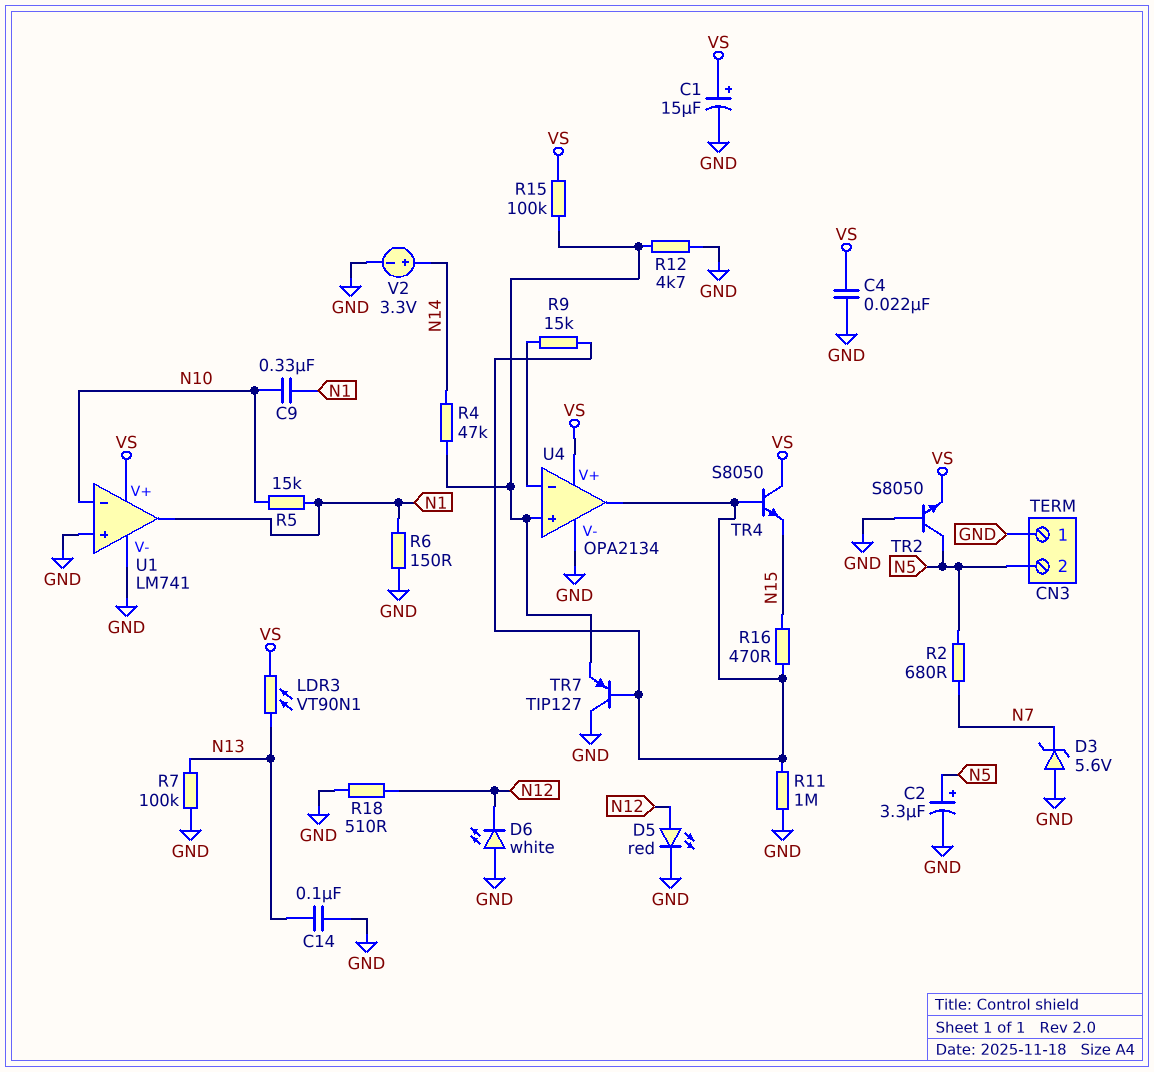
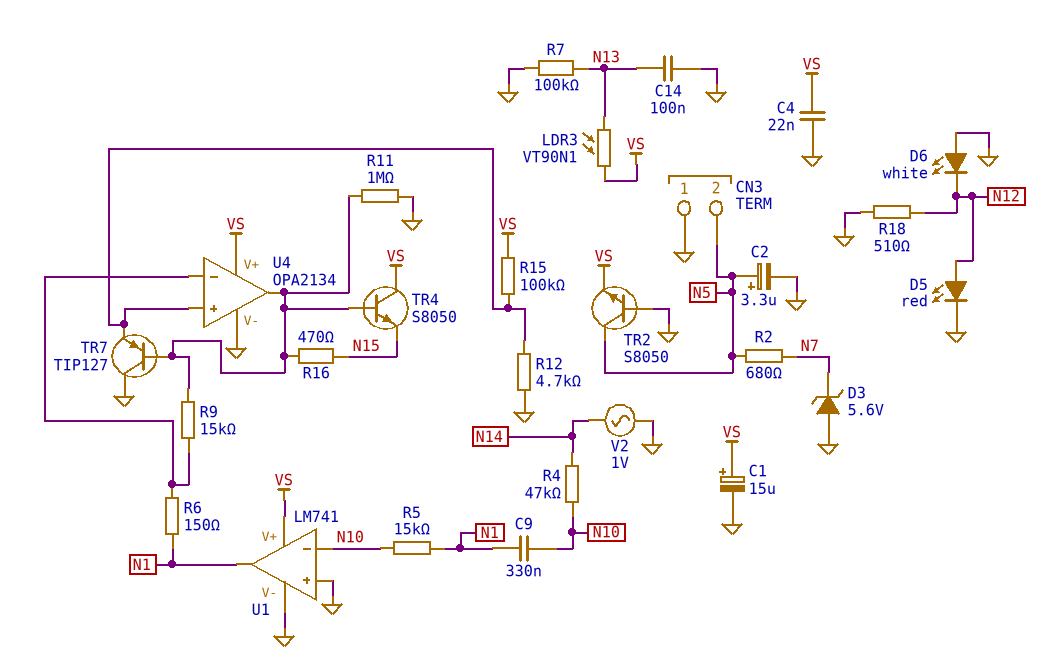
R4: 47k (N14, U4/in+) -> 47k (N10, N14)
R6: 150 (GND, N1) -> 150 (N1, U4/in-)
V2: 3.3V (plus N14, minus GND) -> AC 1V (GND, N14)

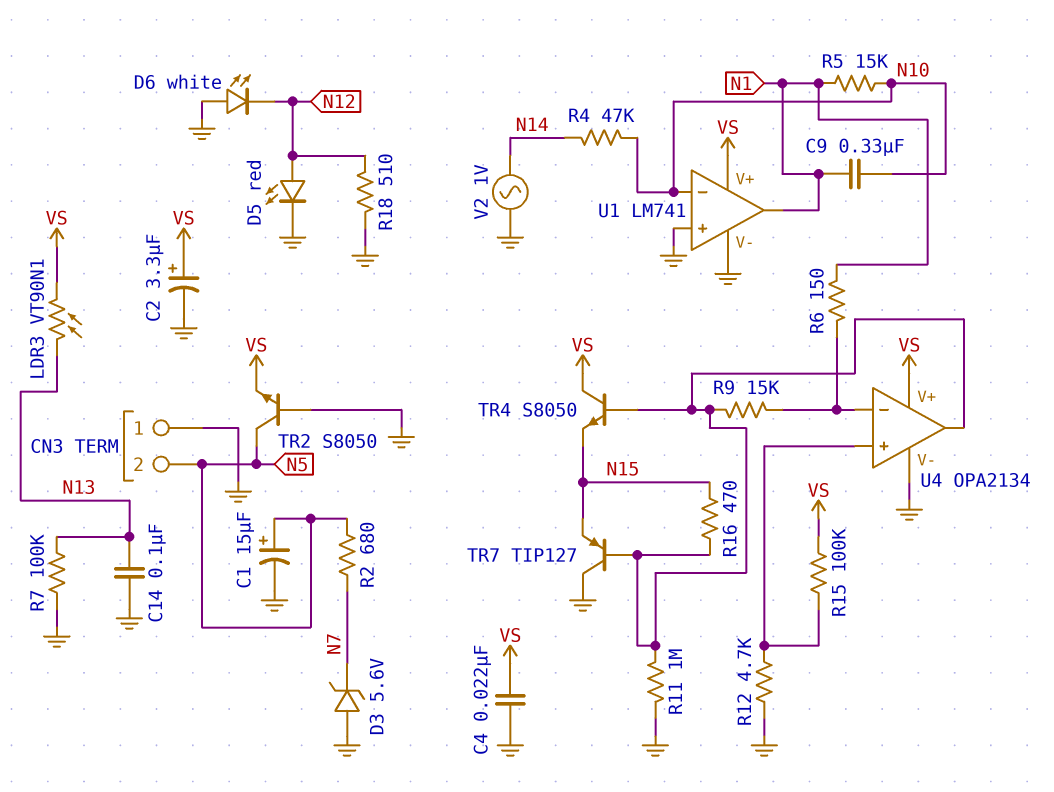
C1: 15uF (plus VS, minus GND) -> 15uF (plus N5, minus GND)
C2: 3.3uF (plus N5, minus GND) -> 3.3uF (plus VS, minus GND)
TR7: PNP TIP127 (B U4/out, C GND, E U4/in+) -> PNP TIP127 (B U4/out, C GND, E N15)

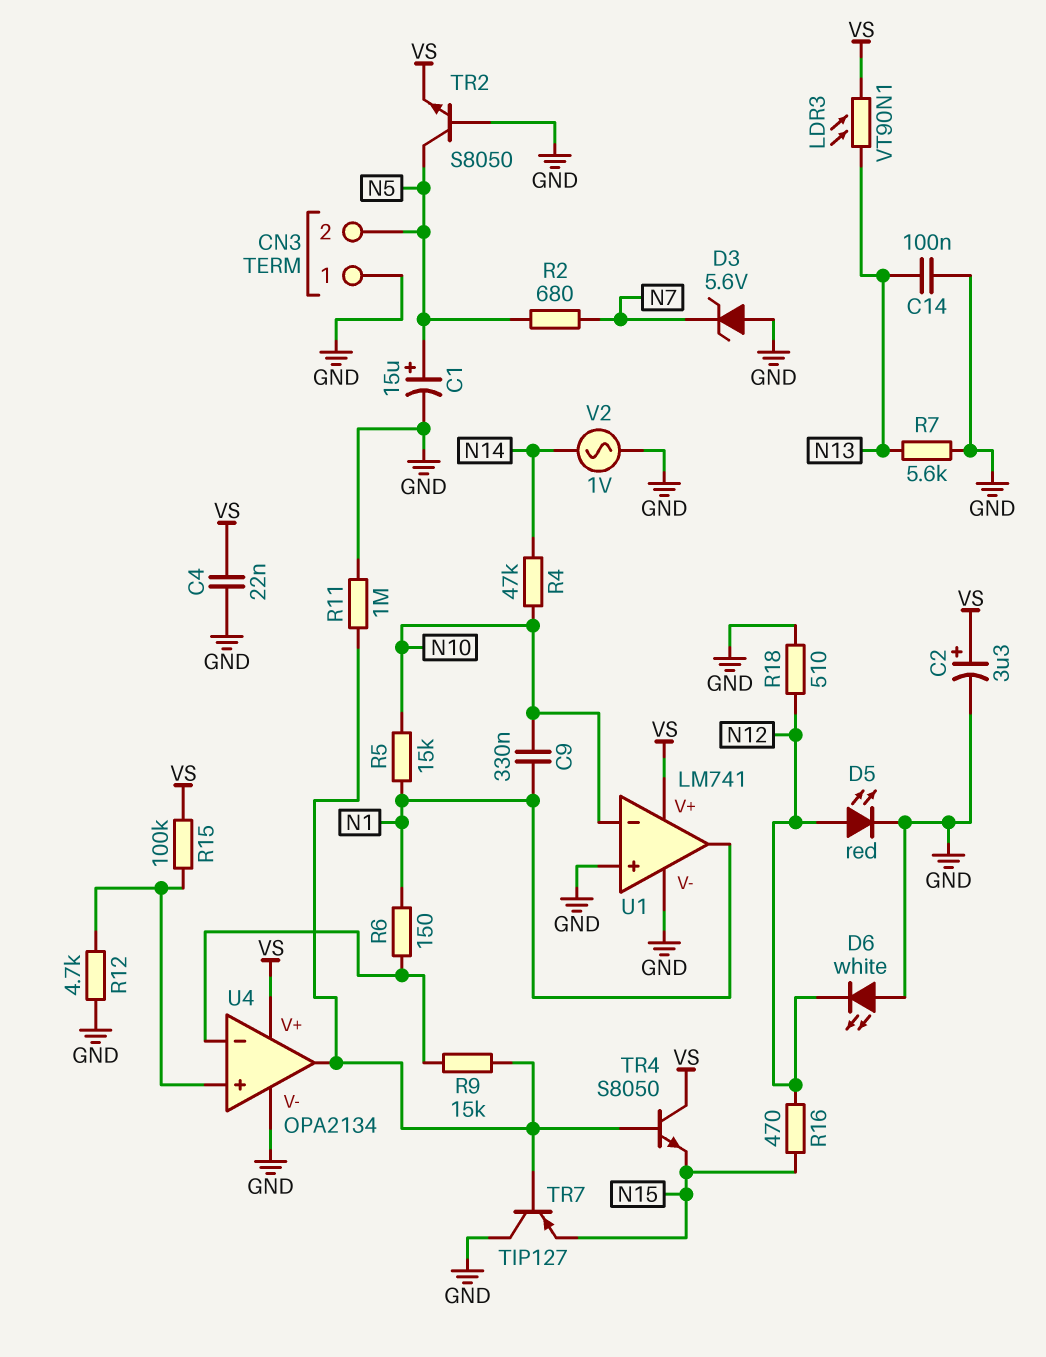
R7: 100k (GND, N13) -> 5.6k (GND, N13)
R16: 470 (N15, U4/out) -> 470 (N12, N15)

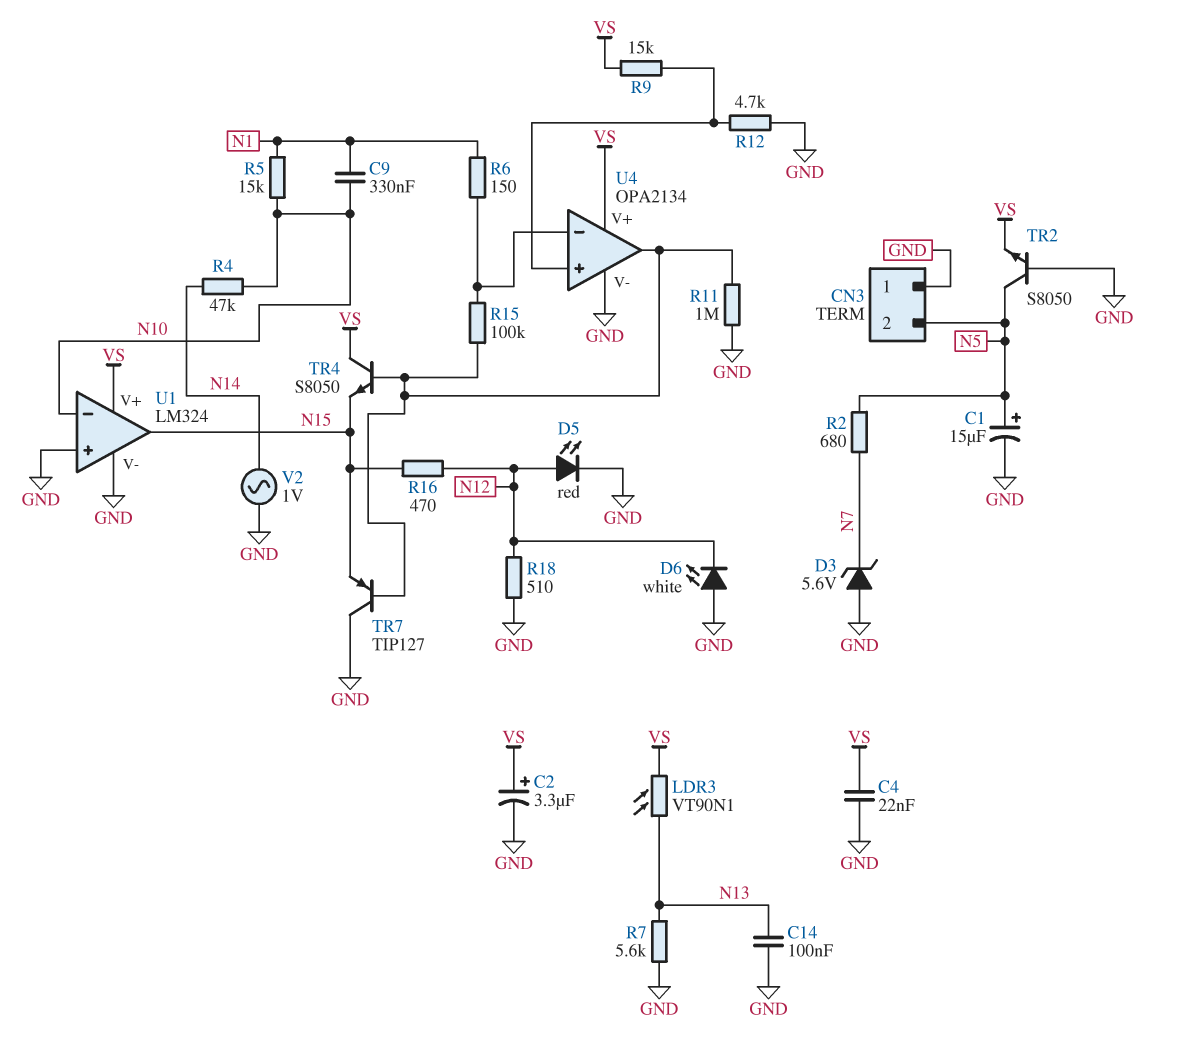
R9: 15k (U4/in-, U4/out) -> 15k (U4/in+, VS)
R15: 100k (U4/in+, VS) -> 100k (U4/in-, U4/out)
U1: LM741 -> LM324
U1 pin out: N1 -> N15

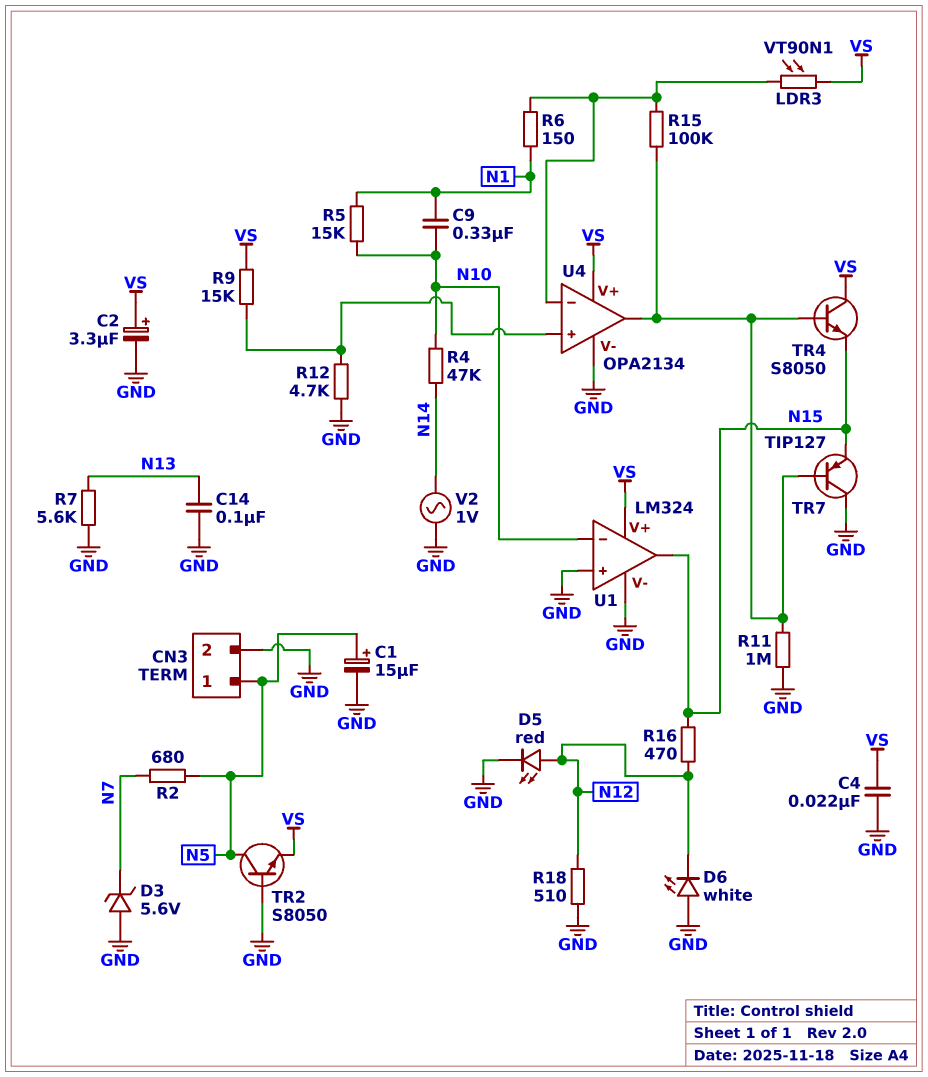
CN3 pin 1: GND -> N5
CN3 pin 2: N5 -> GND
LDR3: VT90N1 (N13, VS) -> VT90N1 (U4/in-, VS)

